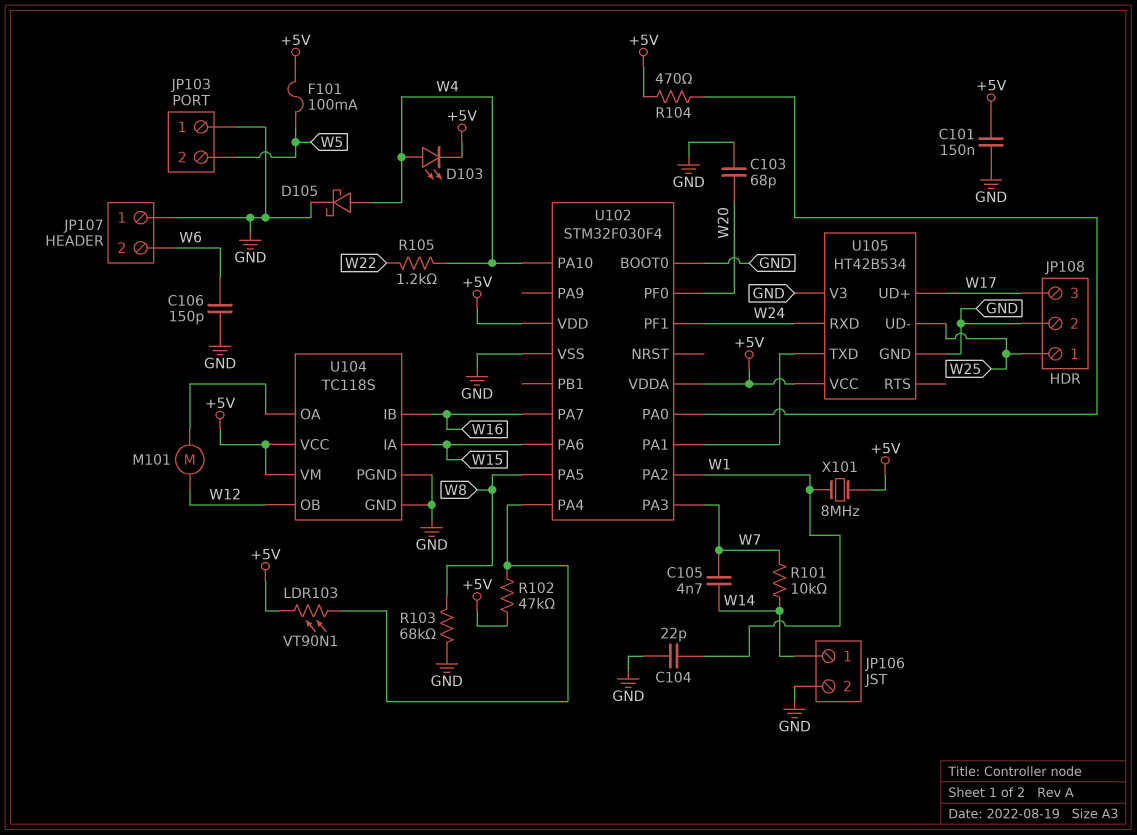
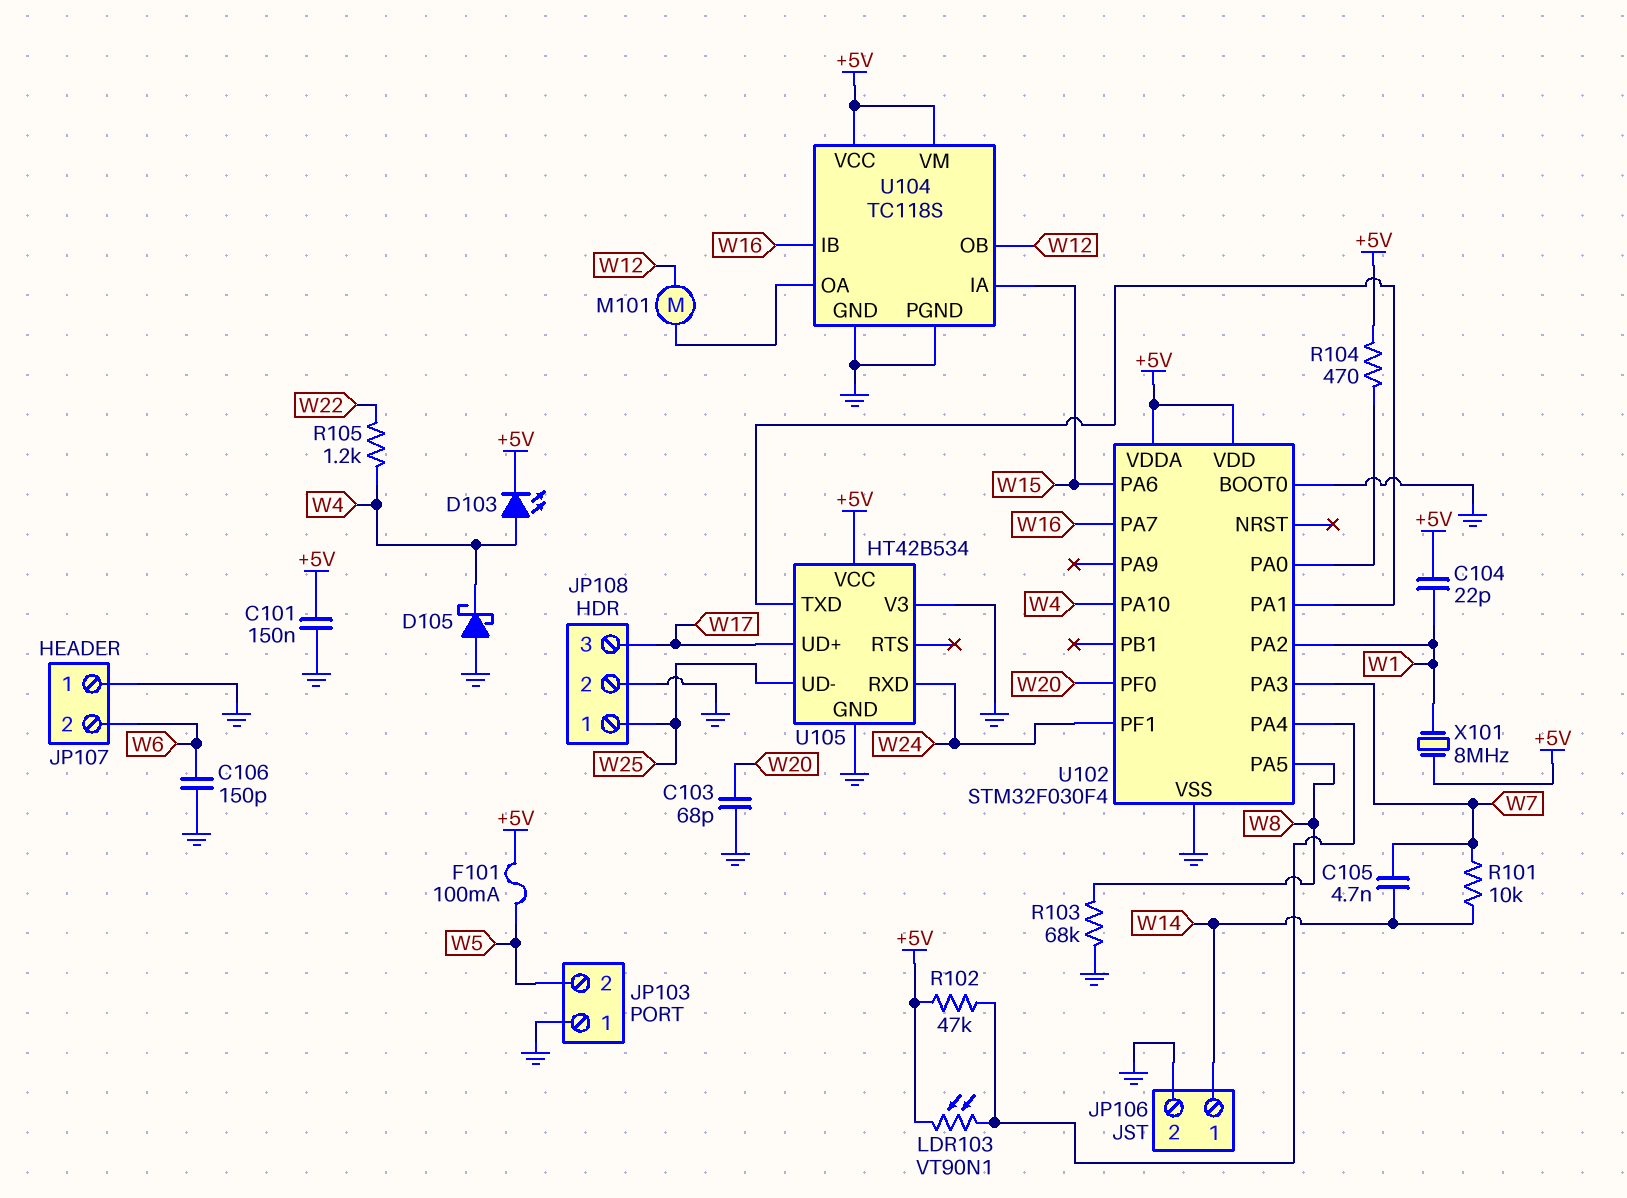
C104: 22pF (GND, W1) -> 22pF (+5V, W1)
D105: schottky (A W4, K GND) -> schottky (A GND, K W4)

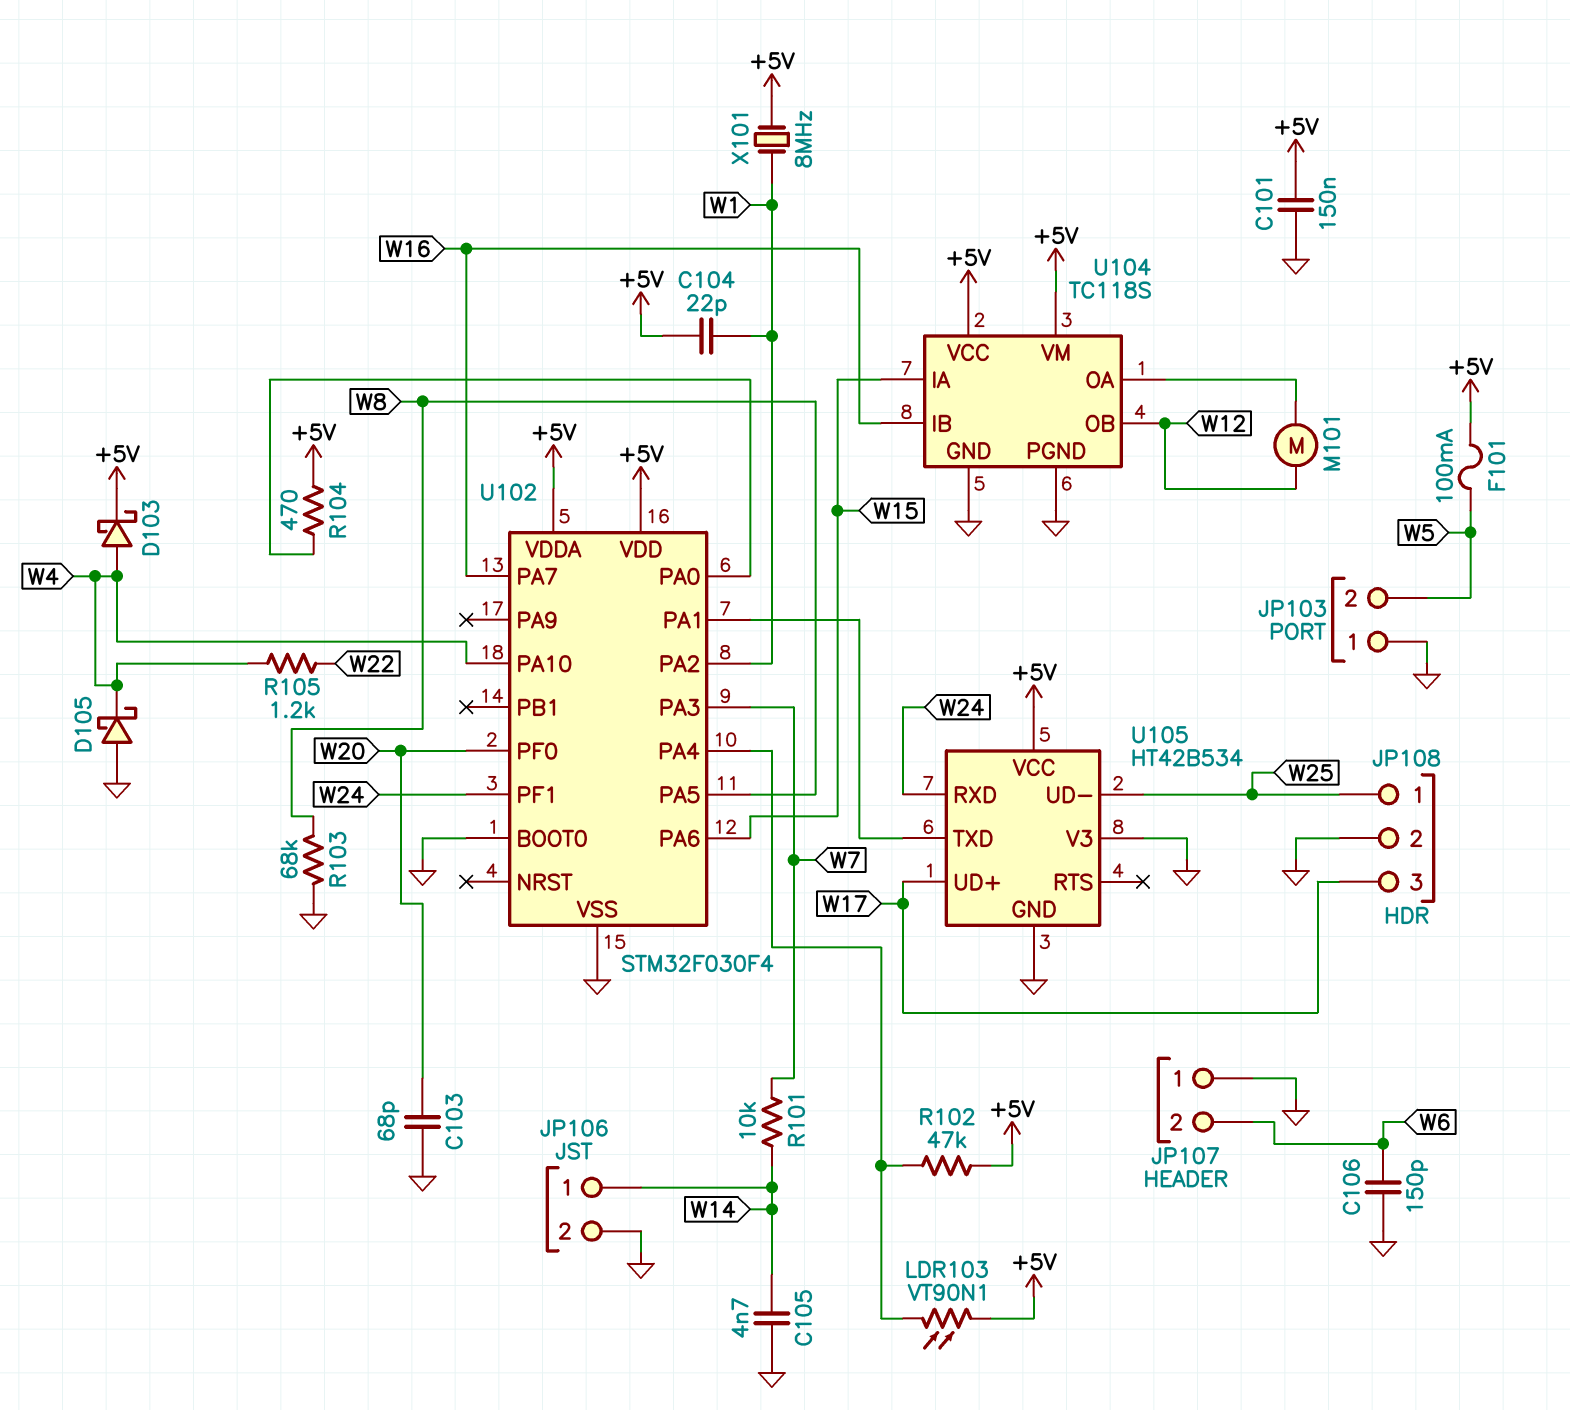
C105: 4.7nF (W7, W14) -> 4.7nF (GND, W14)
D103: LED (A W4, K +5V) -> schottky (A W4, K +5V)

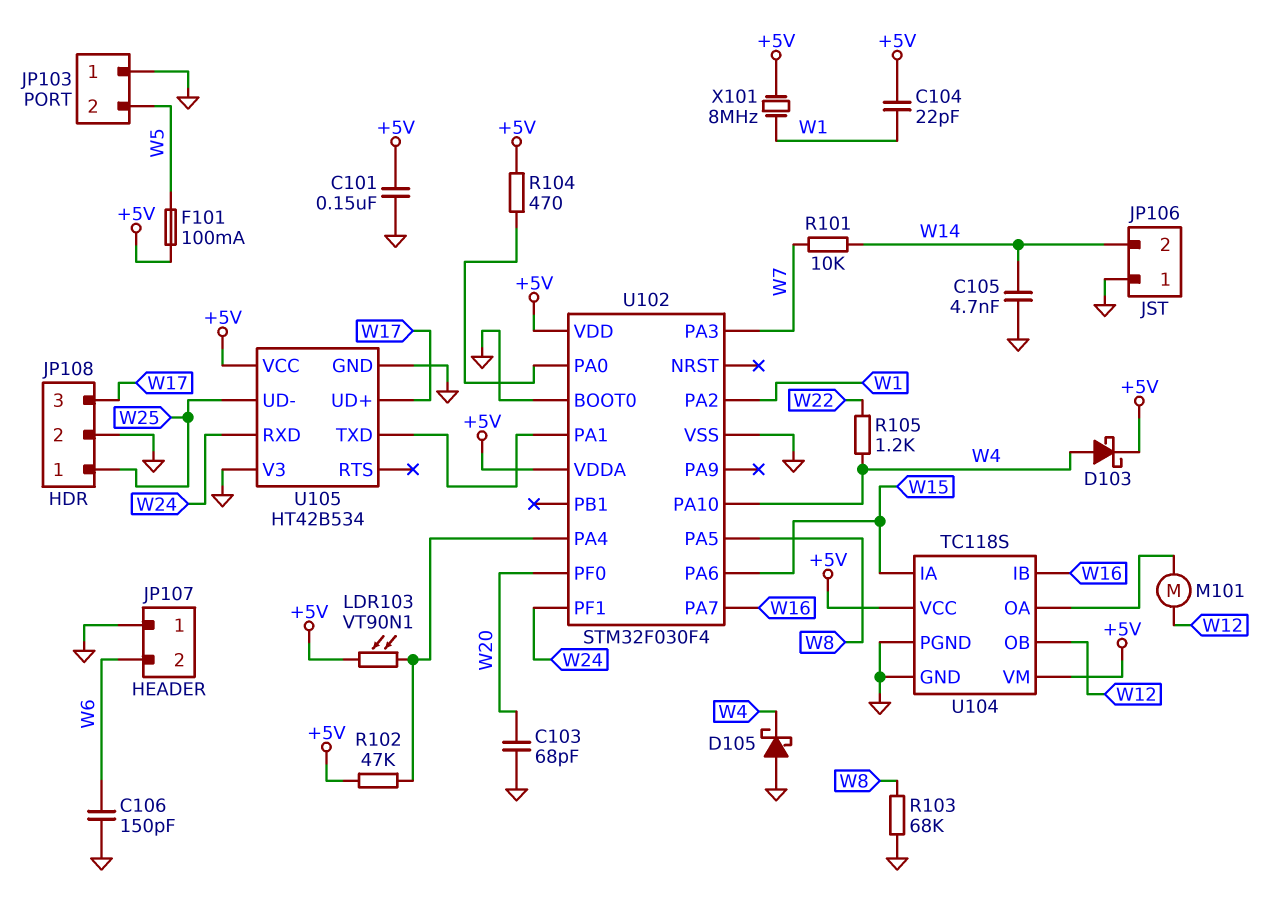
JP106 pin 1: W14 -> GND
JP106 pin 2: GND -> W14

